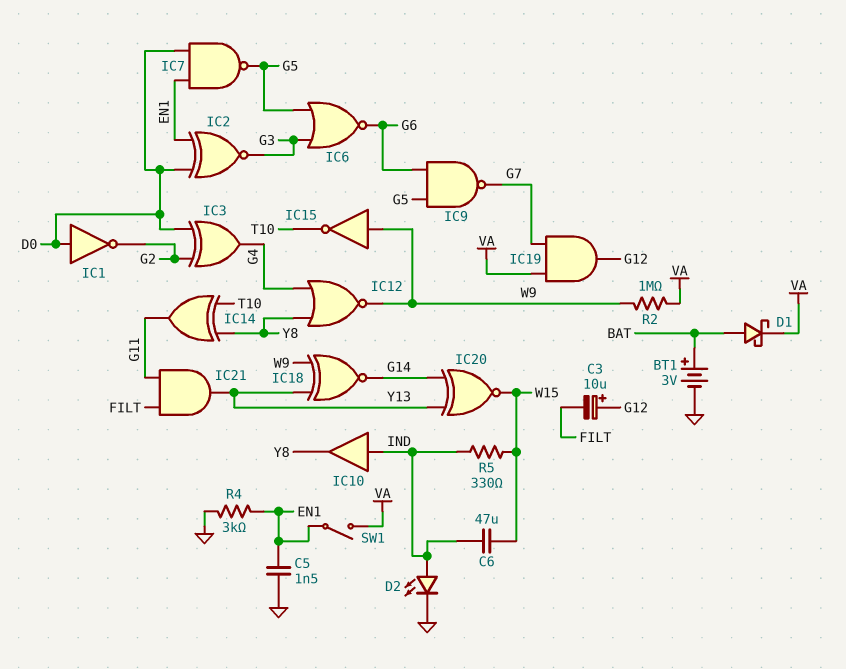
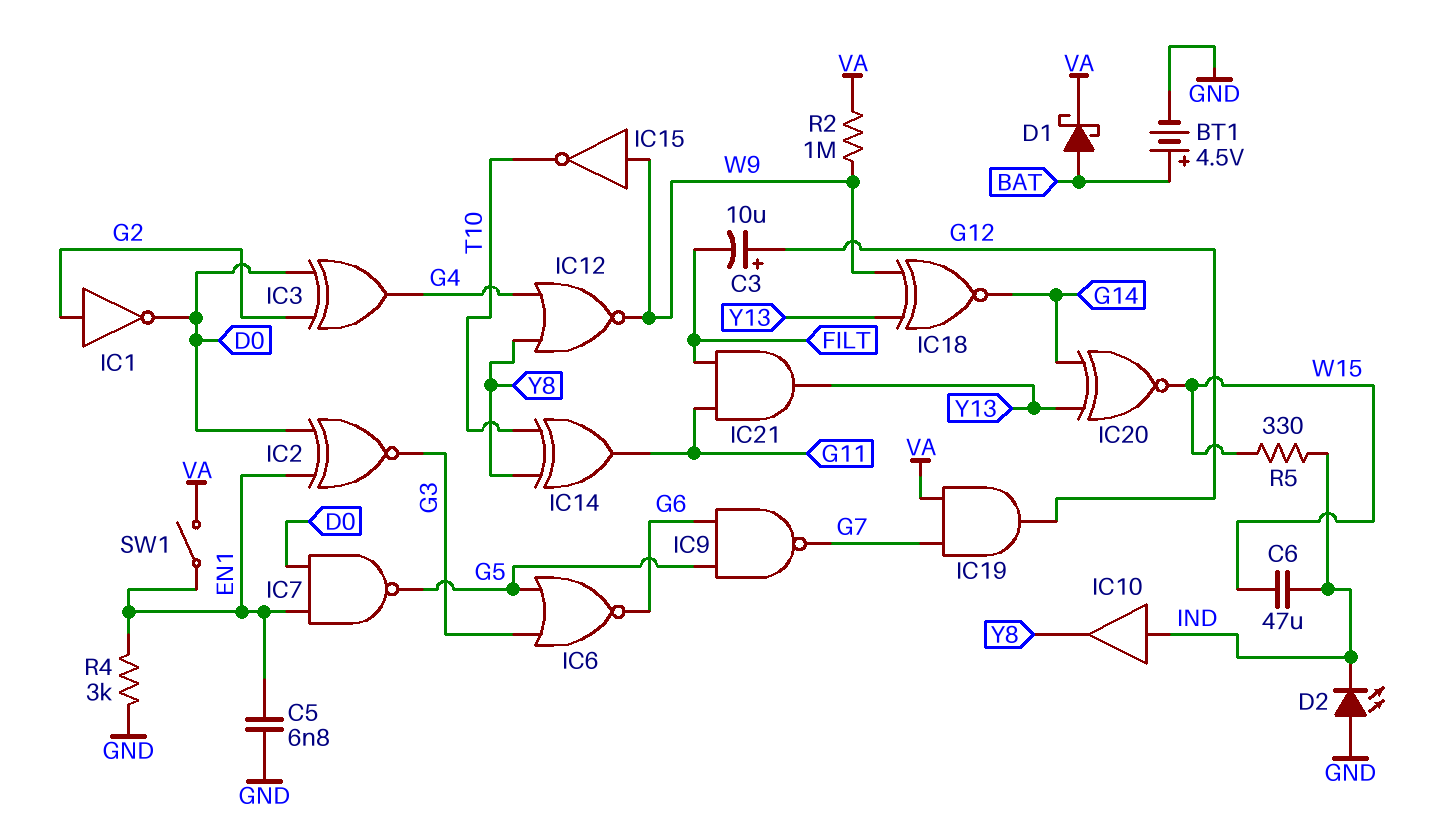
BT1: 3V (plus BAT, minus GND) -> 4.5V (plus BAT, minus GND)
C5: 1.5nF (EN1, GND) -> 6.8nF (EN1, GND)
D2: LED (A IND, K GND) -> LED (A GND, K IND)
IC1: NOT (in D0, out G2) -> NOT (in G2, out D0)

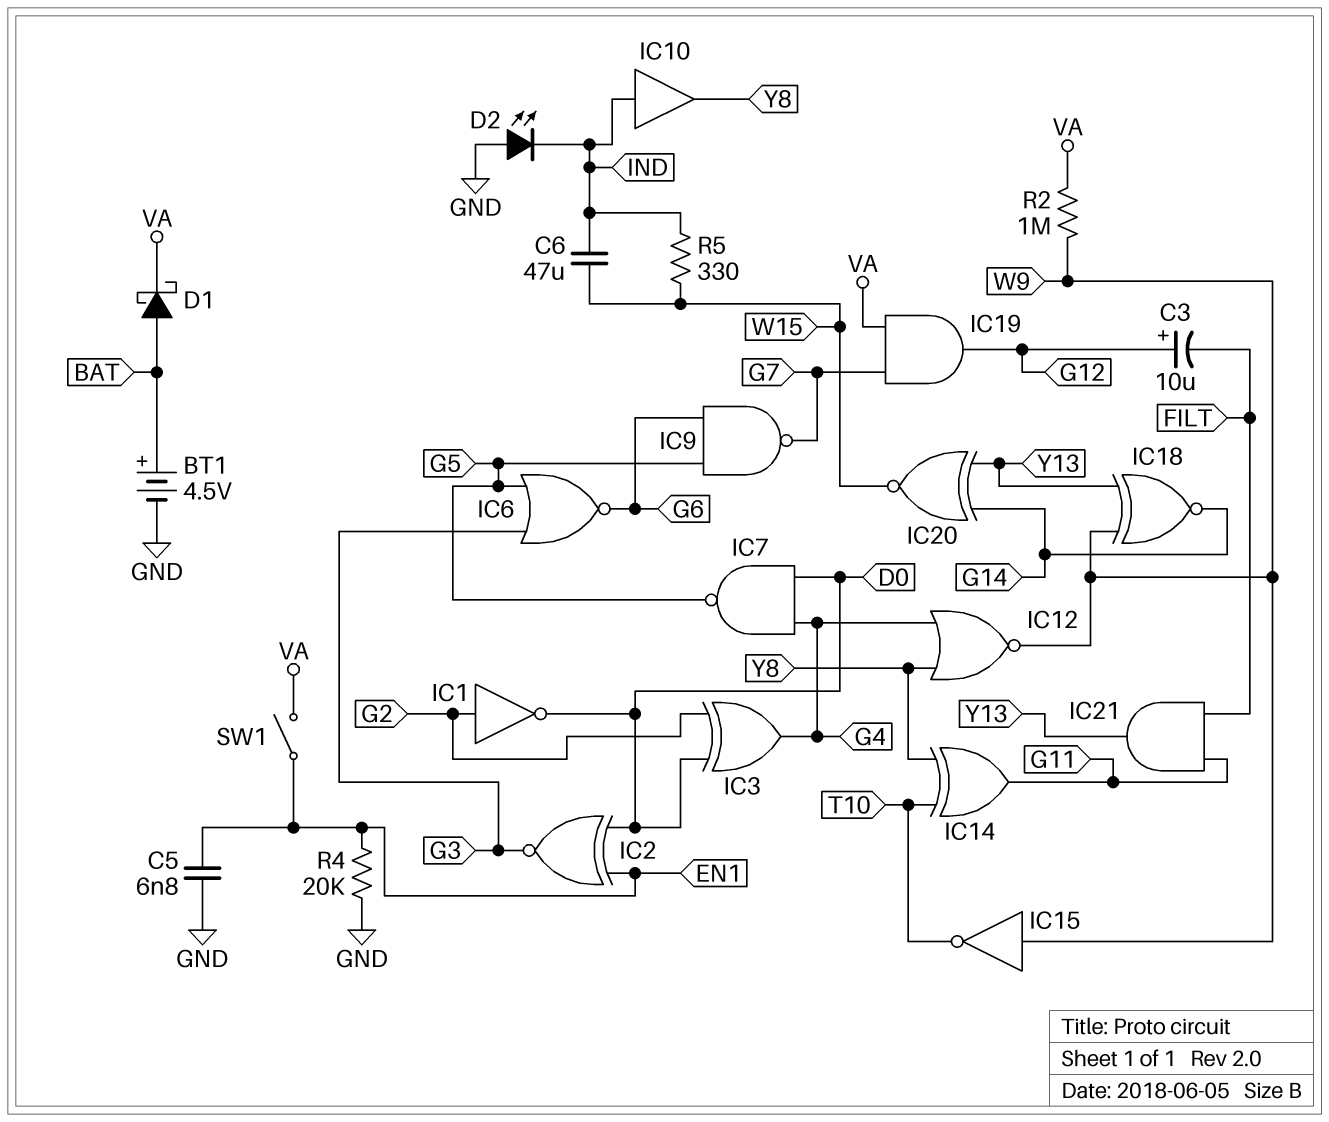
IC7: NAND (in D0, in EN1, out G5) -> NAND (in D0, in G4, out G5)
R4: 3k (EN1, GND) -> 20k (EN1, GND)

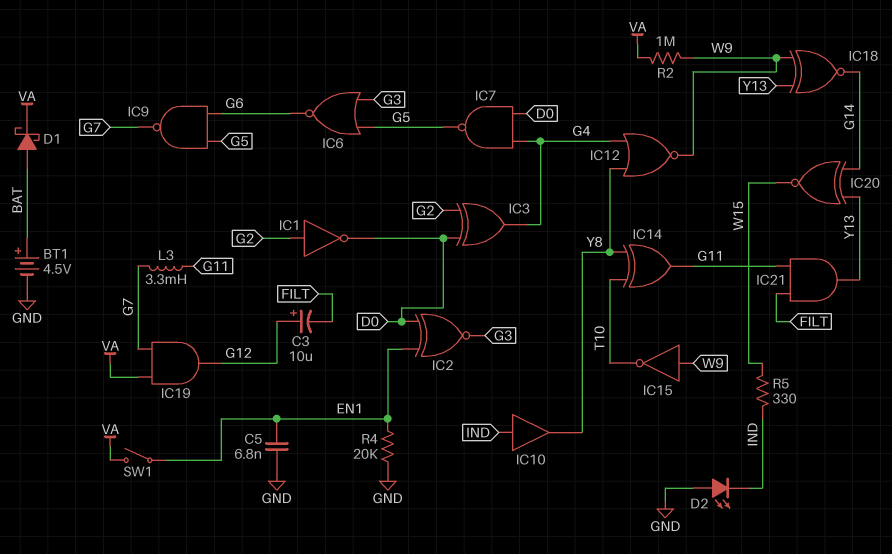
C6: 47uF (IND, W15) -> none
L3: none -> 3.3mH (G7, G11)

